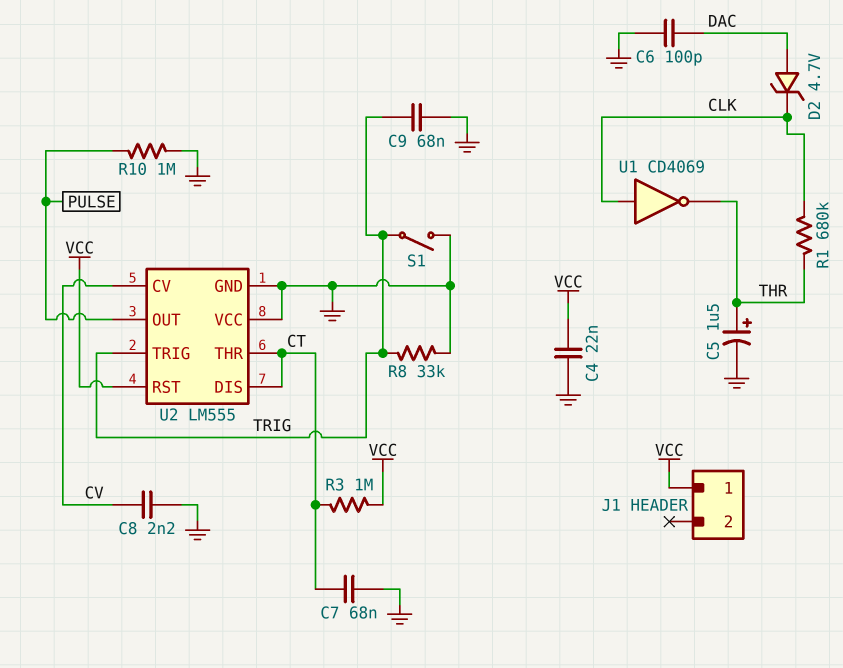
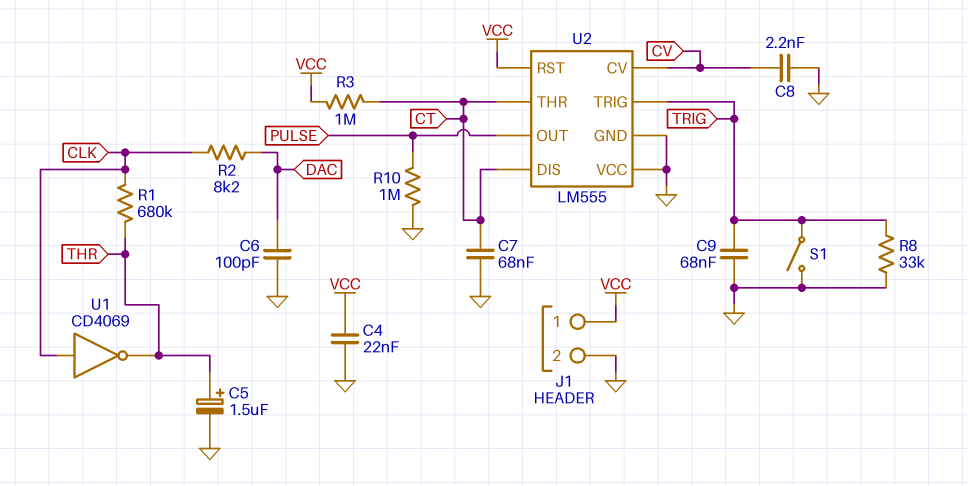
D2: zener 4.7V (A DAC, K CLK) -> none
J1 pin 2: none -> GND
R2: none -> 8.2k (CLK, DAC)

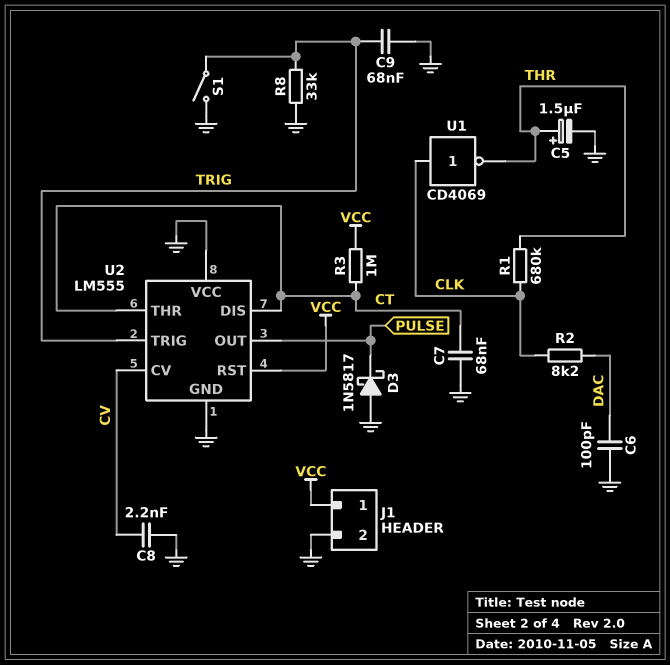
C4: 22nF (GND, VCC) -> none
D3: none -> schottky 1N5817 (A GND, K PULSE)
R10: 1M (GND, PULSE) -> none

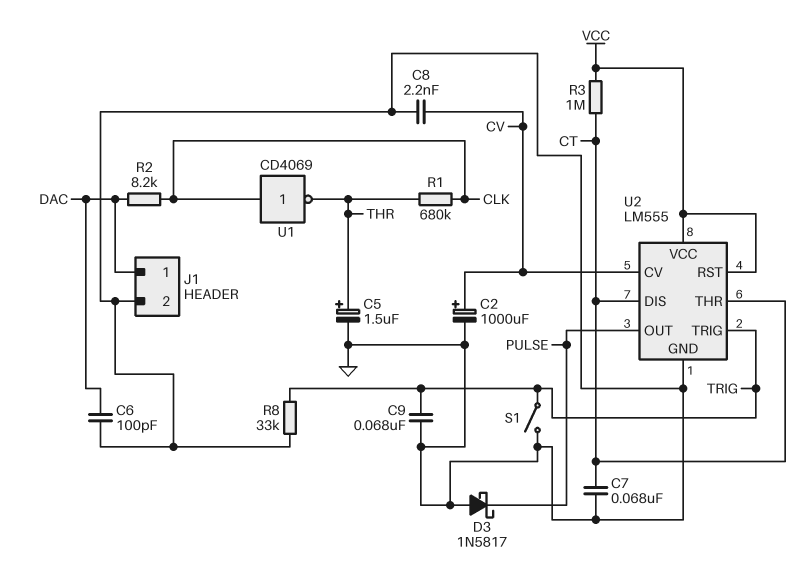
C2: none -> 1000uF (plus CV, minus GND)
J1 pin 1: VCC -> DAC
U2 pin VCC: GND -> VCC

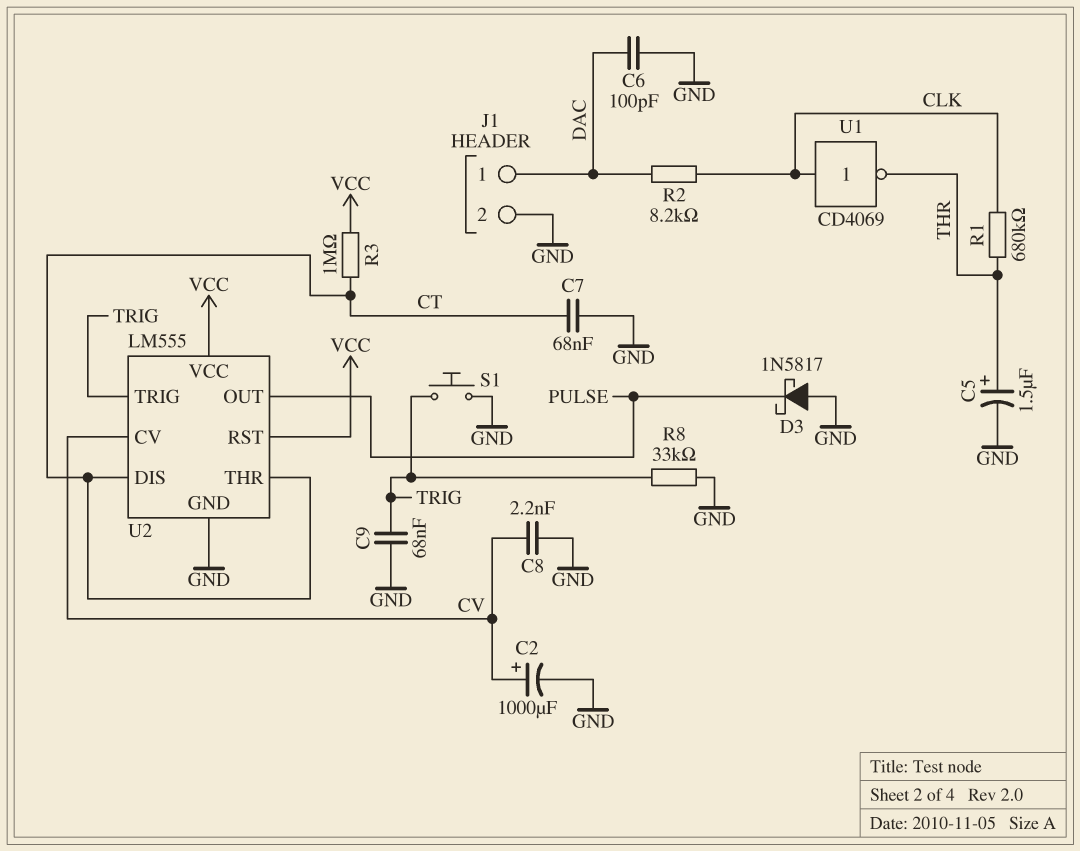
S1: switch (GND, TRIG) -> button (GND, TRIG)

